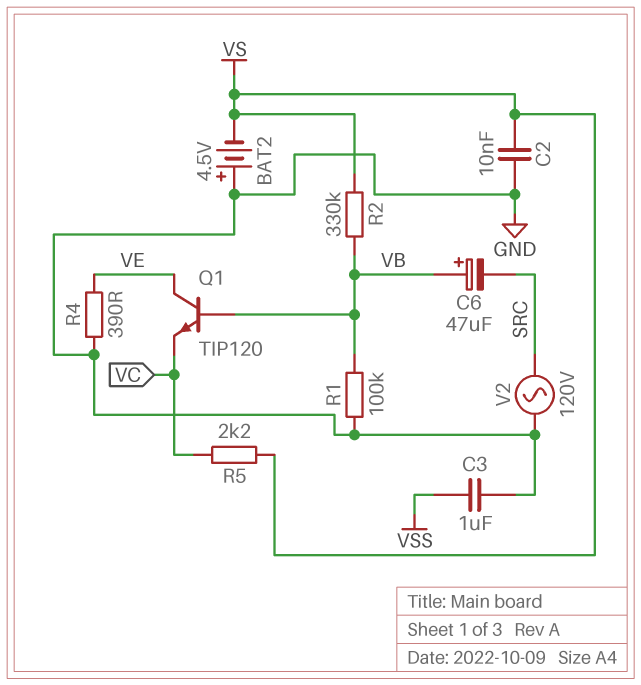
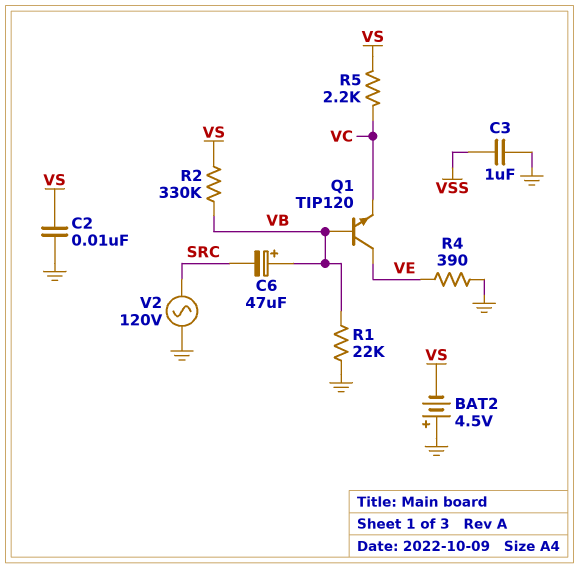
R1: 100k (GND, VB) -> 22k (GND, VB)

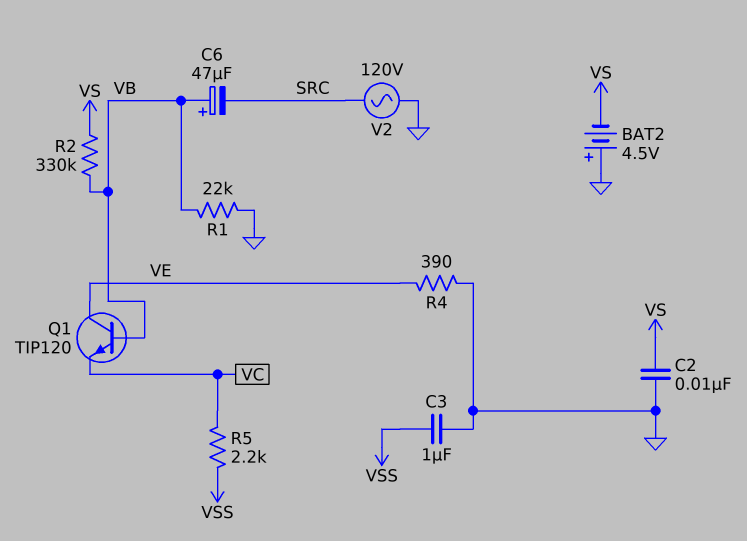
R5: 2.2k (VC, VS) -> 2.2k (VC, VSS)

